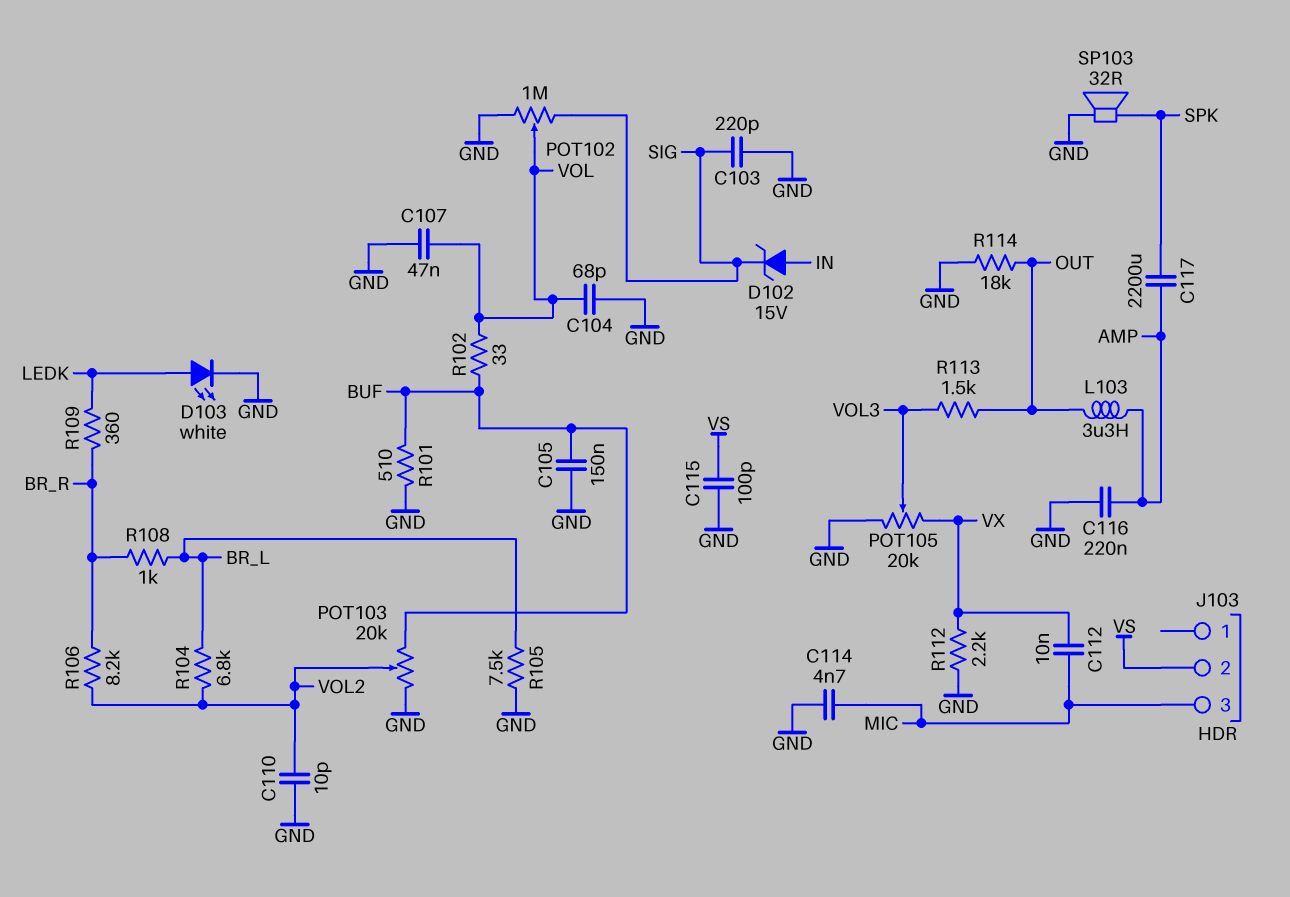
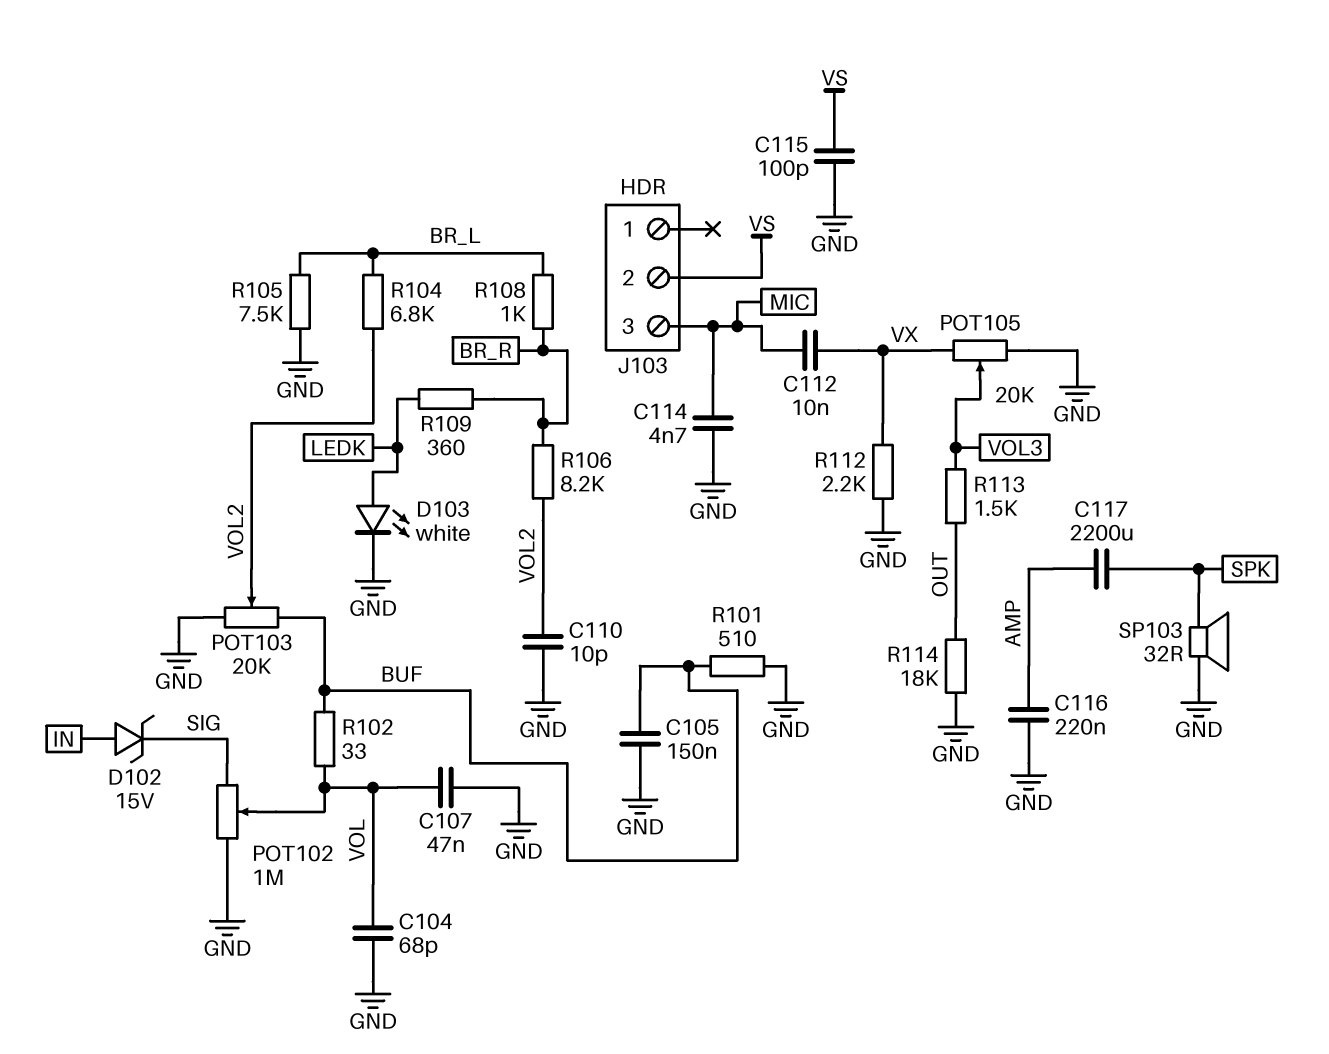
C103: 220pF (GND, SIG) -> none
L103: 3.3uH (AMP, OUT) -> none

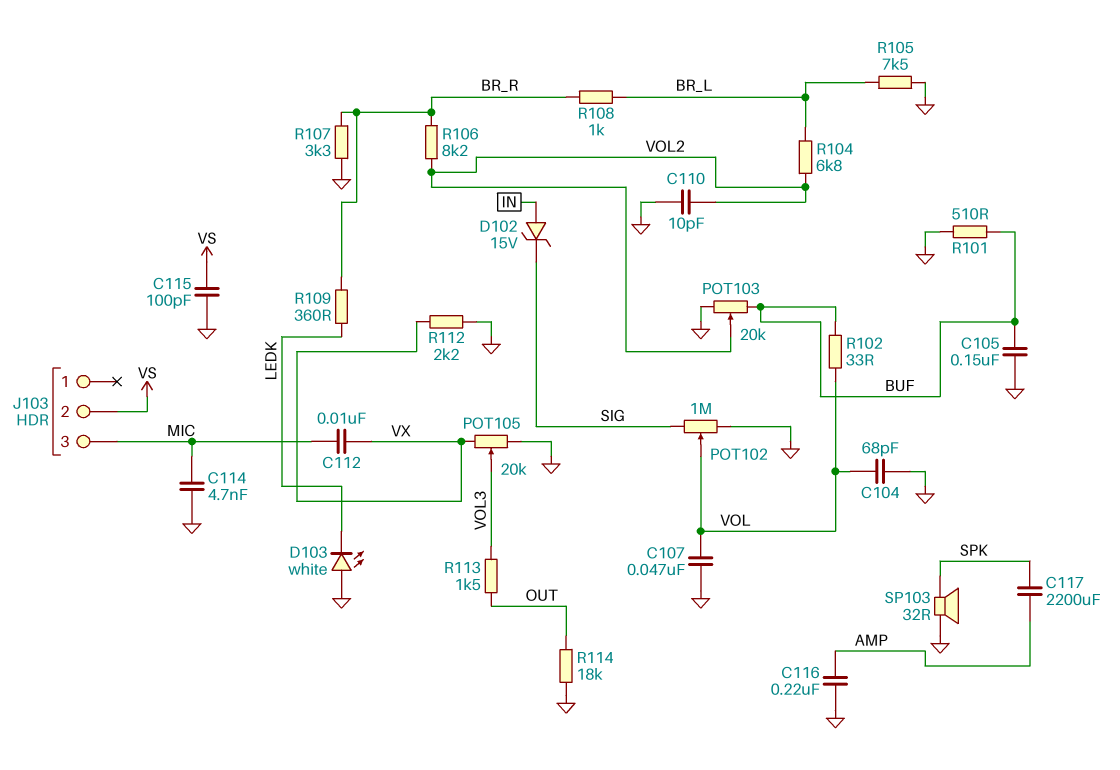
D103: LED white (A LEDK, K GND) -> LED white (A GND, K LEDK)
R107: none -> 3.3k (BR_R, GND)

